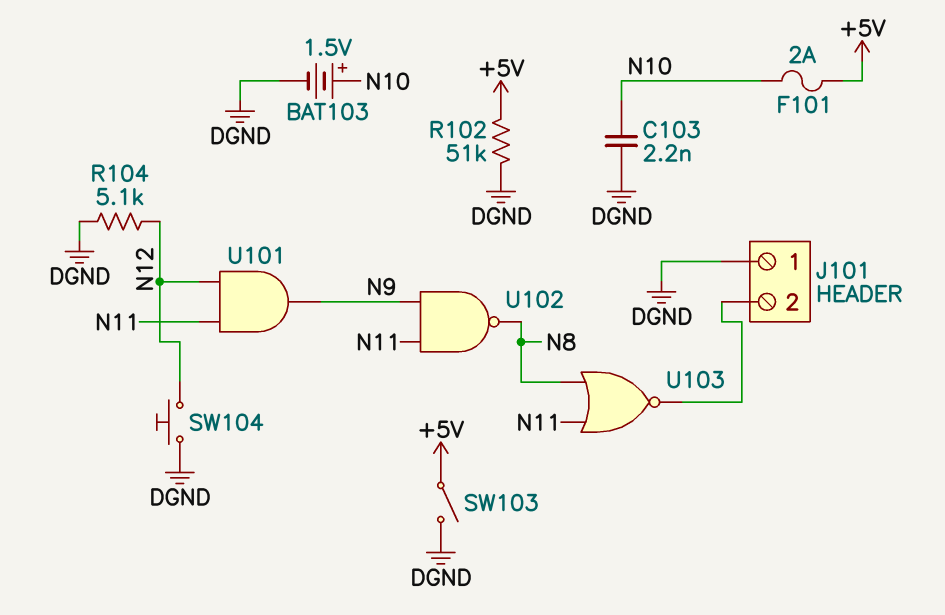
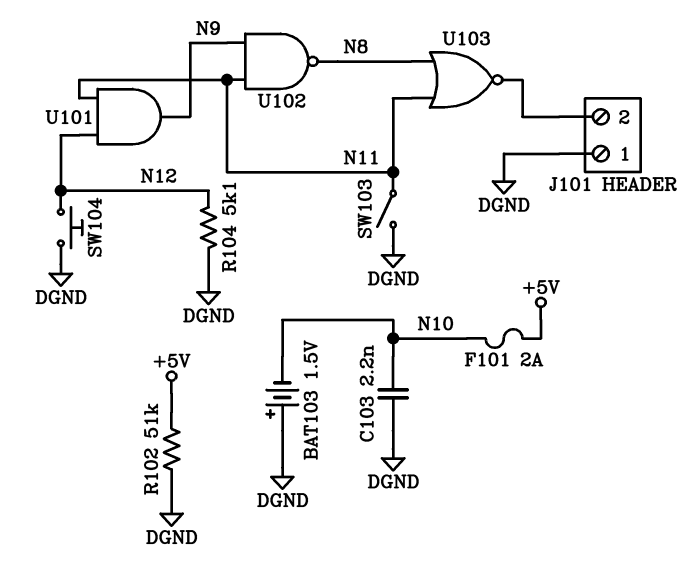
BAT103: 1.5V (plus N10, minus DGND) -> 1.5V (plus DGND, minus N10)
SW103: switch (+5V, DGND) -> switch (DGND, N11)

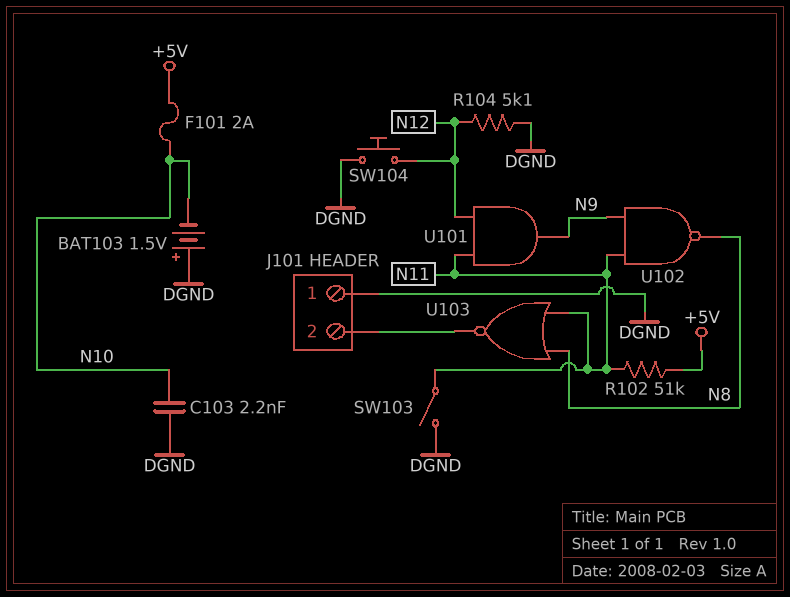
R102: 51k (+5V, DGND) -> 51k (+5V, N11)

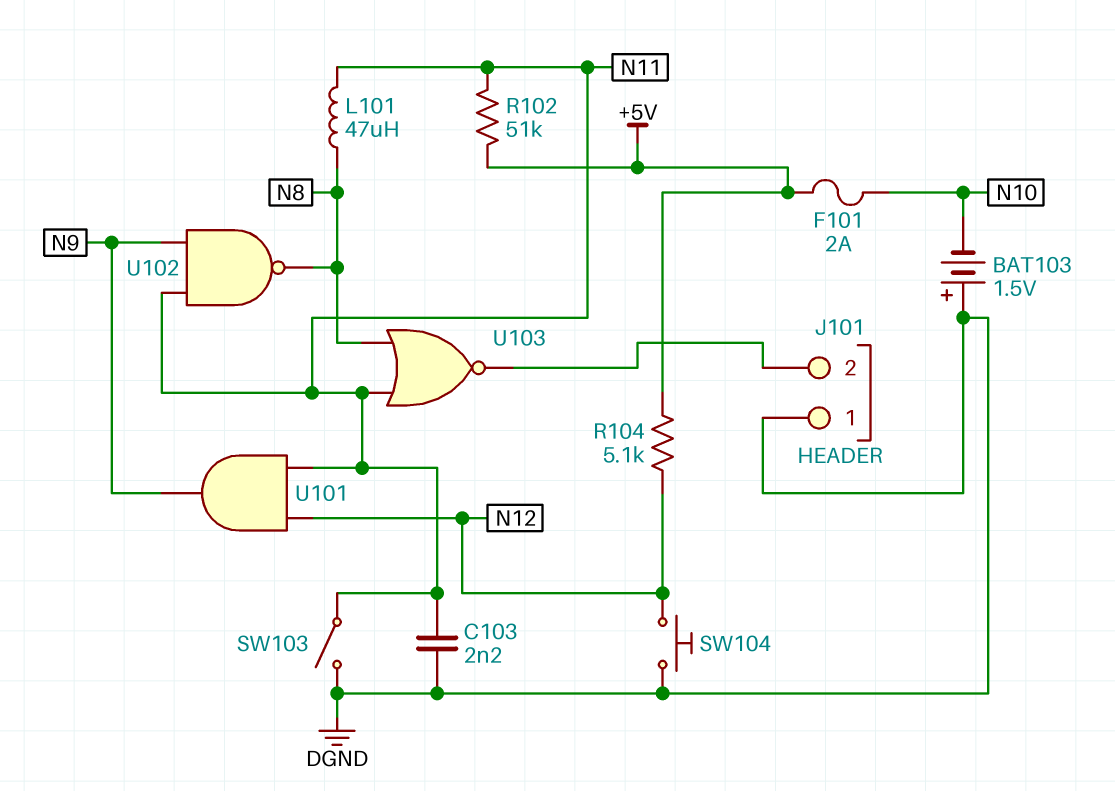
C103: 2.2nF (DGND, N10) -> 2.2nF (DGND, N11)
L101: none -> 47uH (N8, N11)
R104: 5.1k (DGND, N12) -> 5.1k (+5V, N12)

